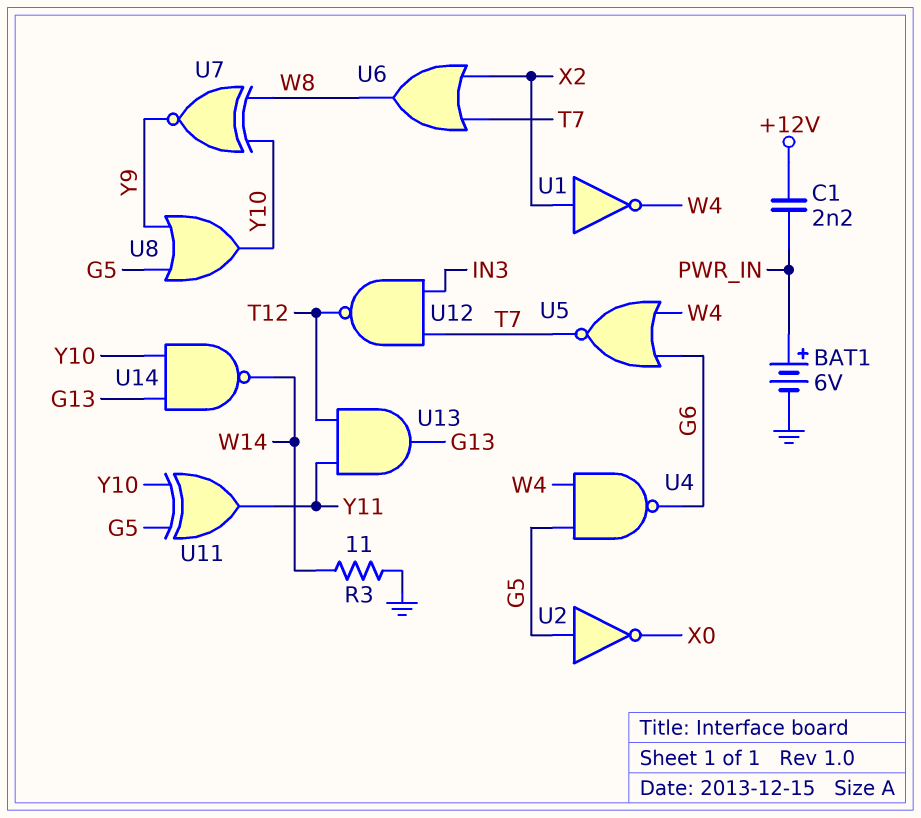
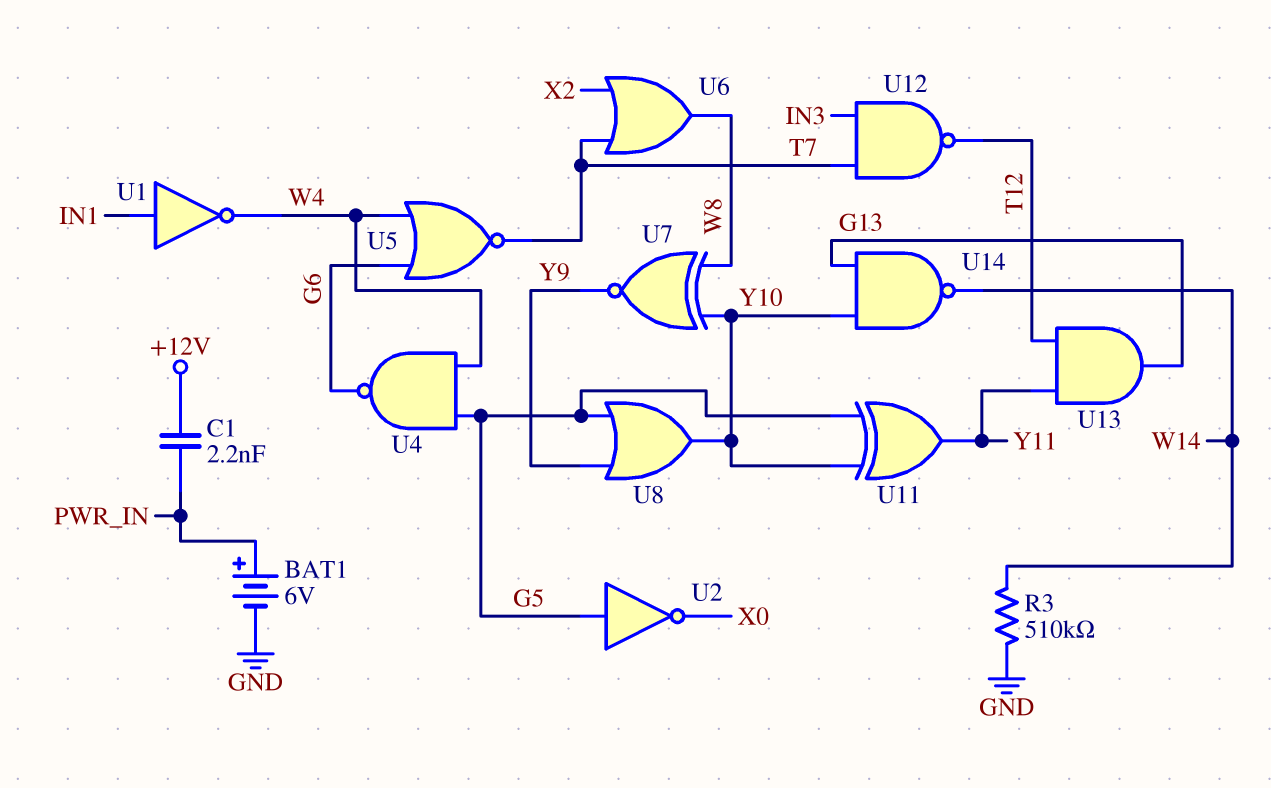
R3: 11 (GND, W14) -> 510k (GND, W14)
U1: NOT (in X2, out W4) -> NOT (in IN1, out W4)

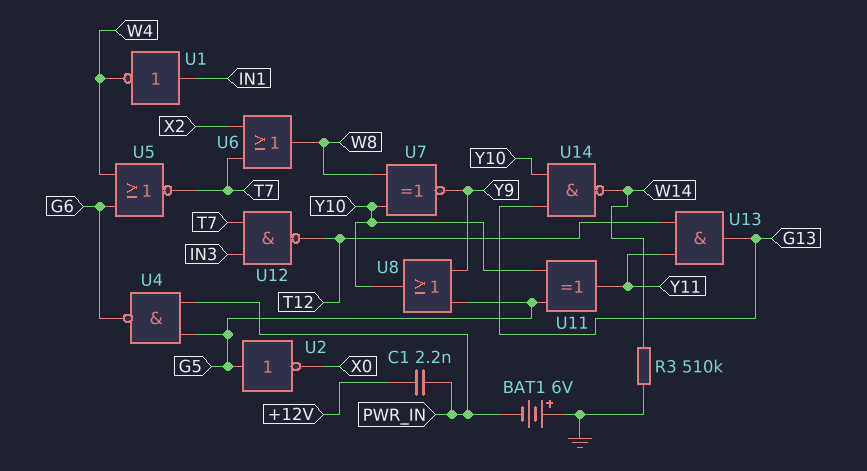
BAT1: 6V (plus PWR_IN, minus GND) -> 6V (plus GND, minus PWR_IN)
U4: NAND (in G5, in W4, out G6) -> NAND (in G5, in PWR_IN, out G6)

